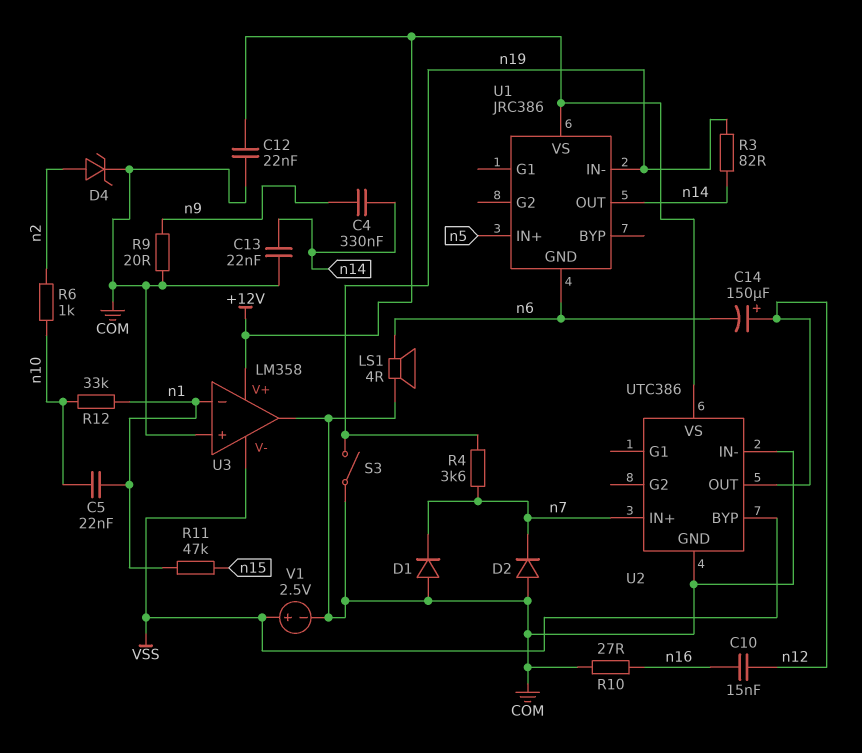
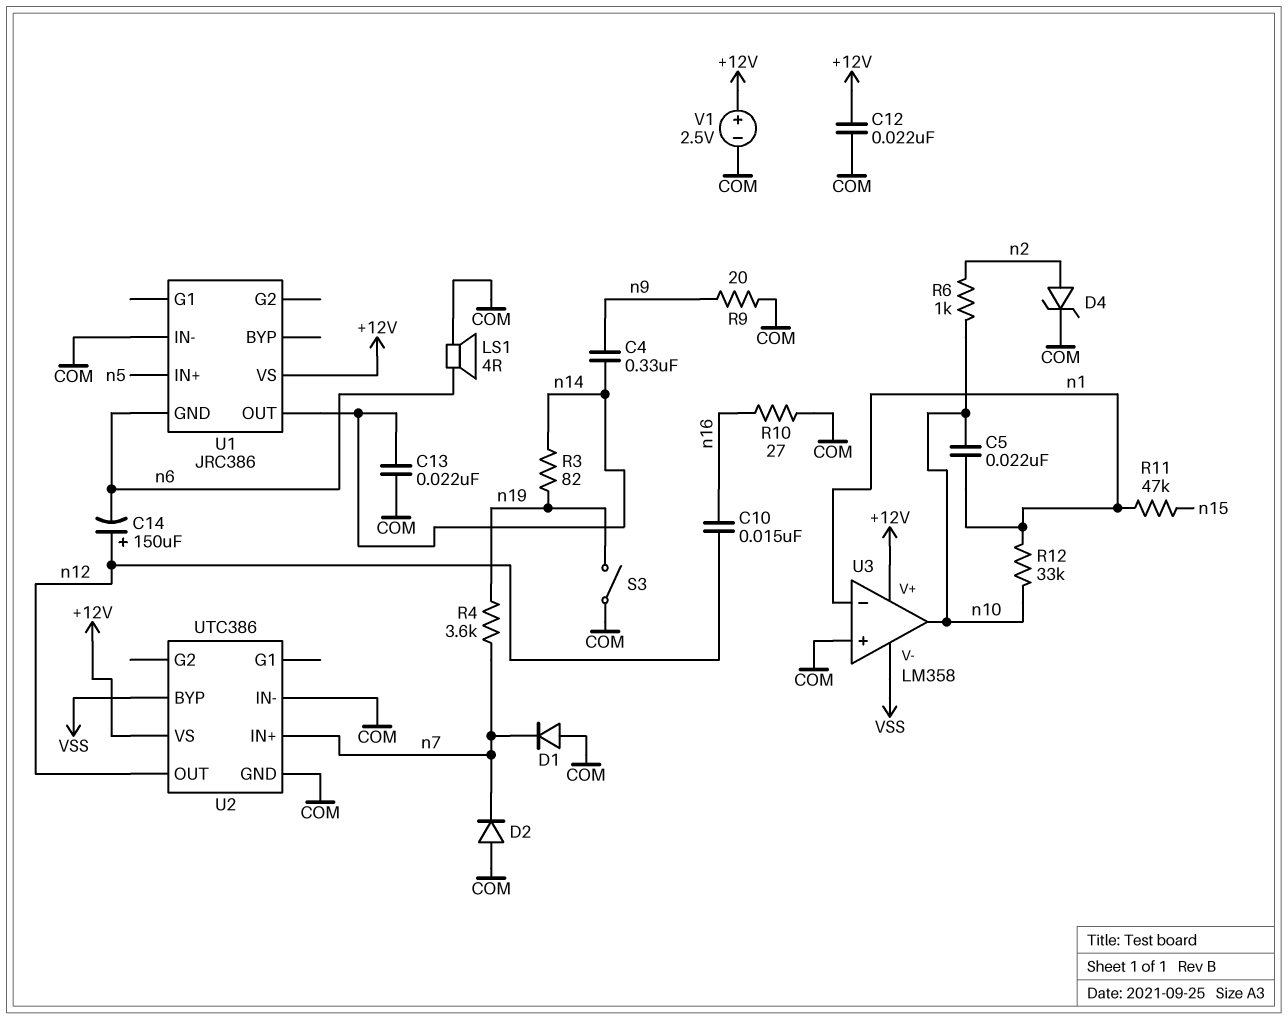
U1 pin IN-: n19 -> COM
U3 pin out: COM -> n10
V1: 2.5V (plus VSS, minus COM) -> 2.5V (plus +12V, minus COM)

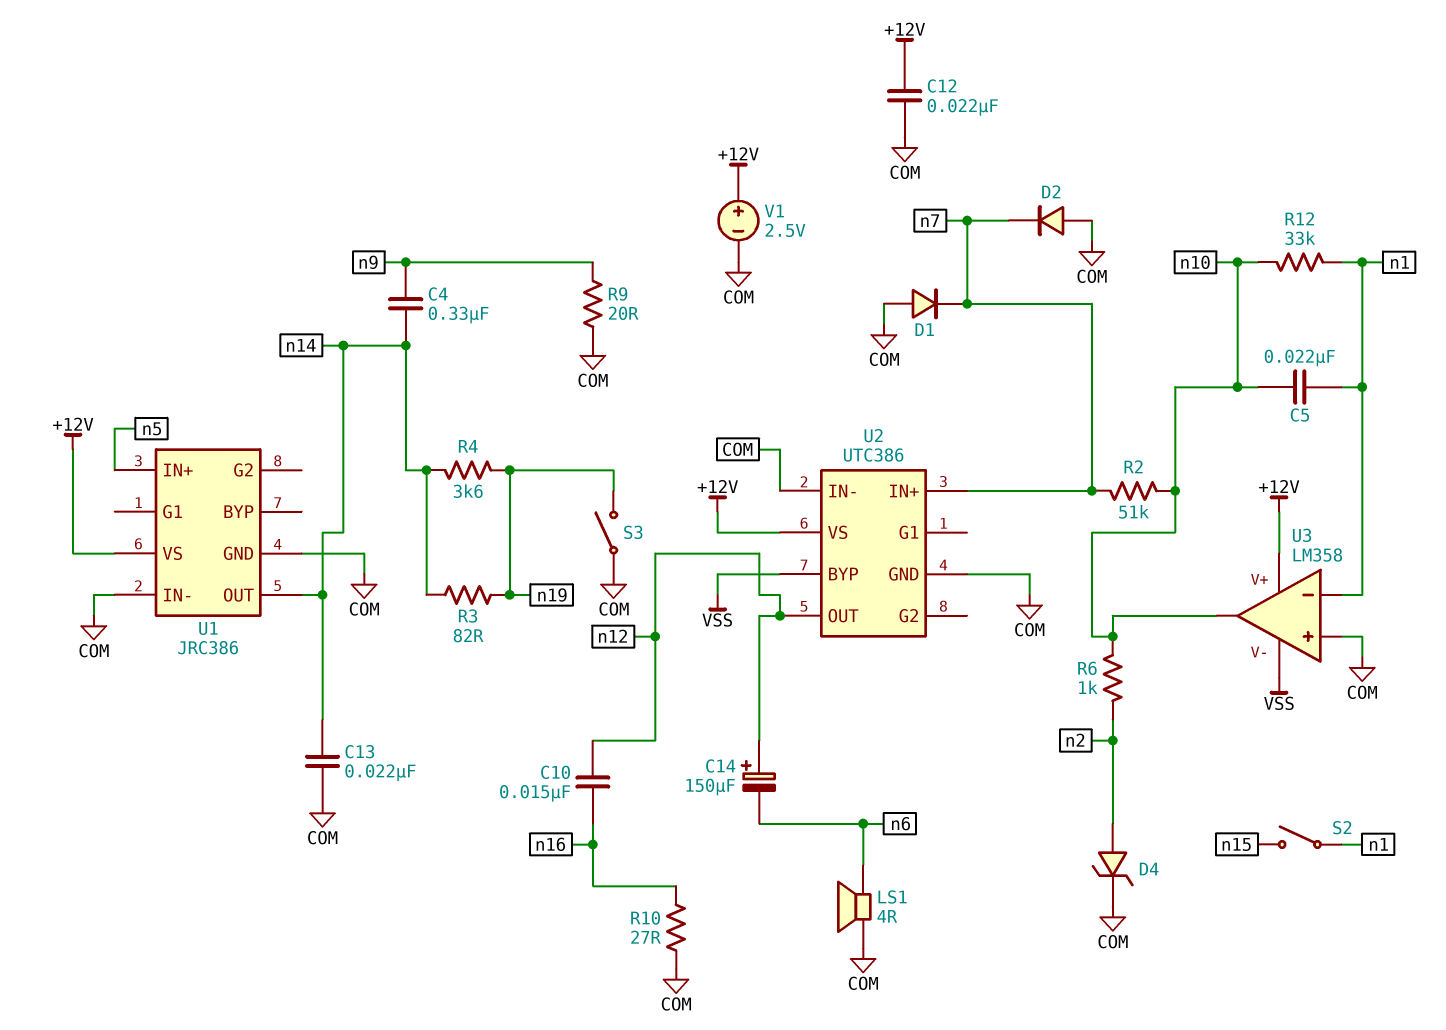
R2: none -> 51k (n7, n10)
R4: 3.6k (n7, n19) -> 3.6k (n14, n19)
R11: 47k (n1, n15) -> none
S2: none -> switch (n1, n15)
U1 pin GND: n6 -> COM

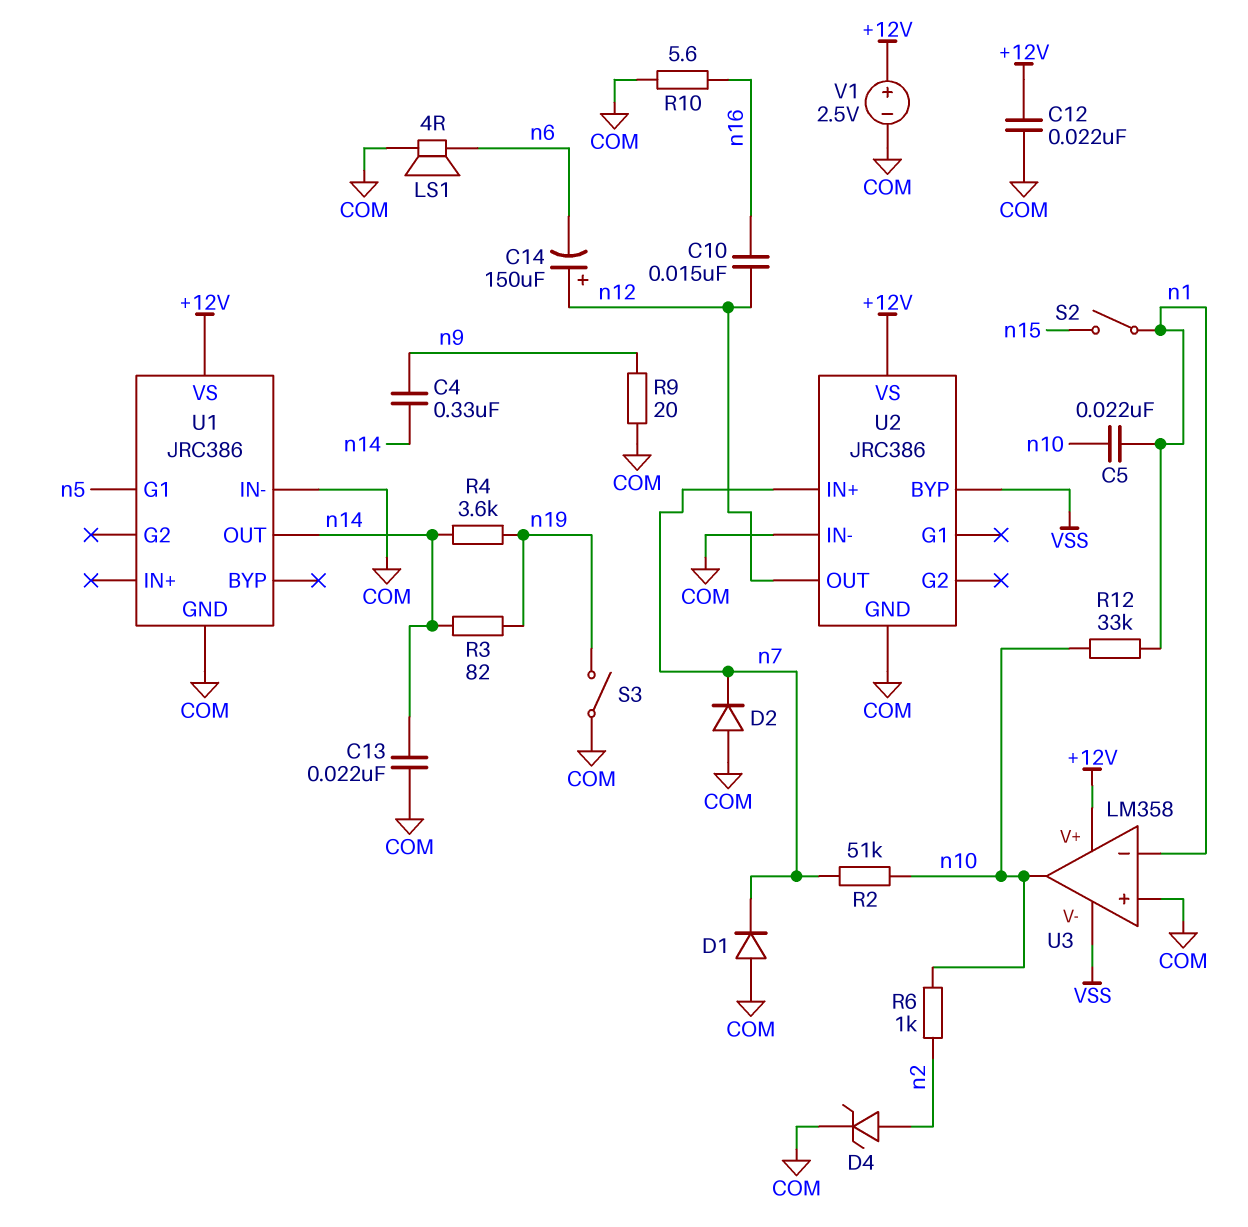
R10: 27 (COM, n16) -> 5.6 (COM, n16)
U1 pin G1: none -> n5
U1 pin IN+: n5 -> none
U2: UTC386 -> JRC386

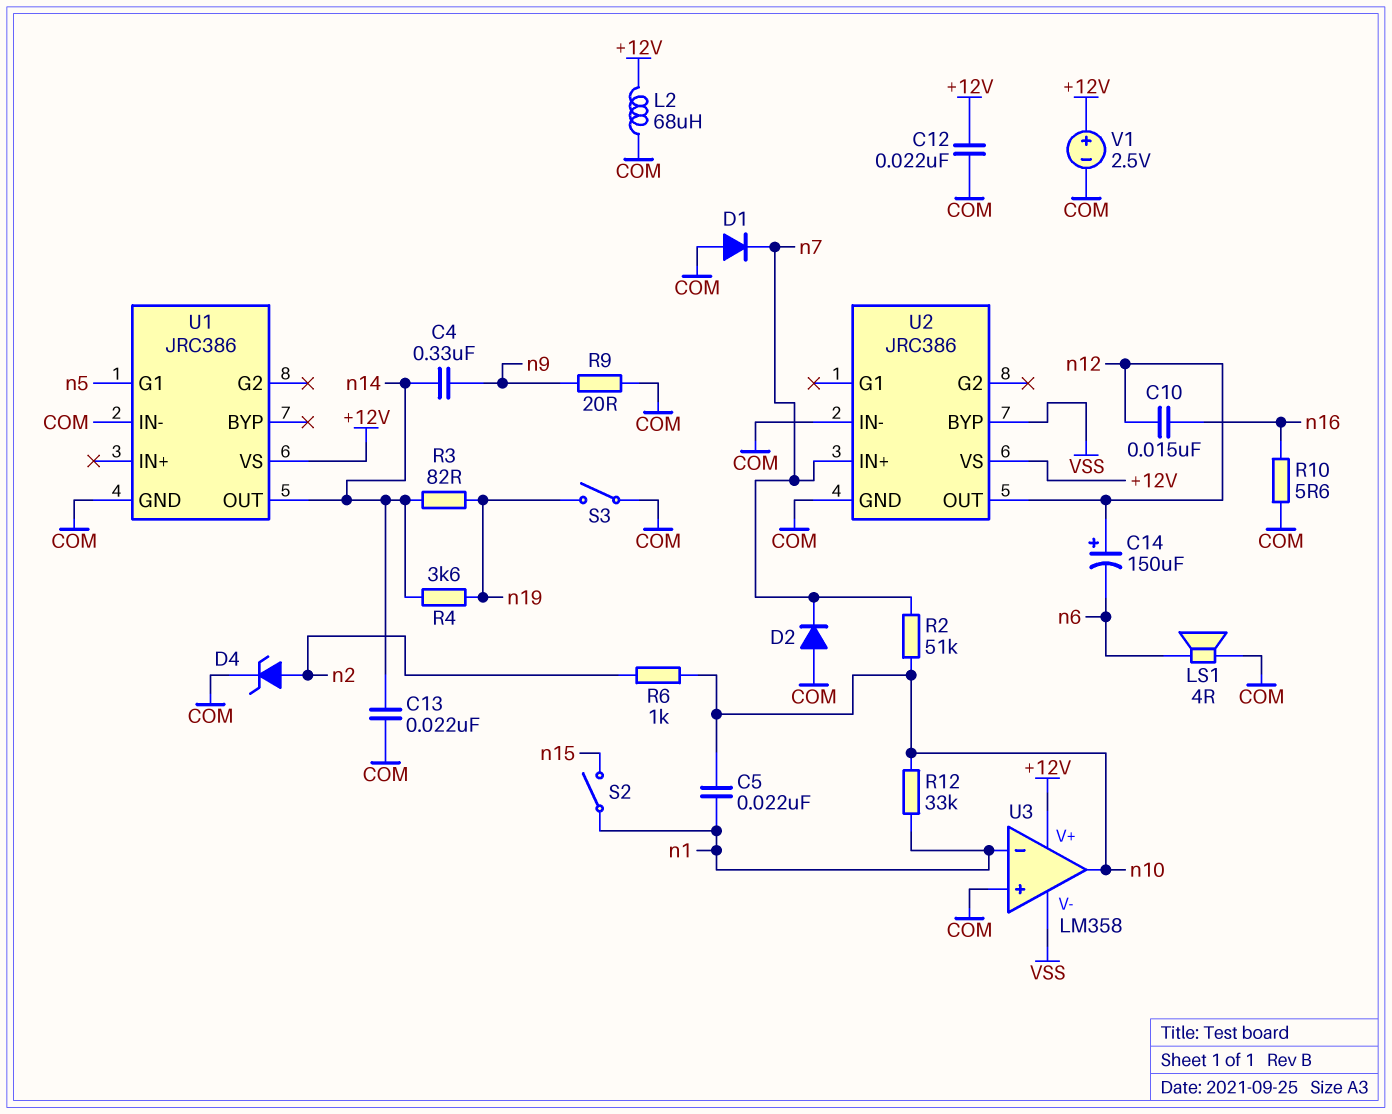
L2: none -> 68uH (+12V, COM)

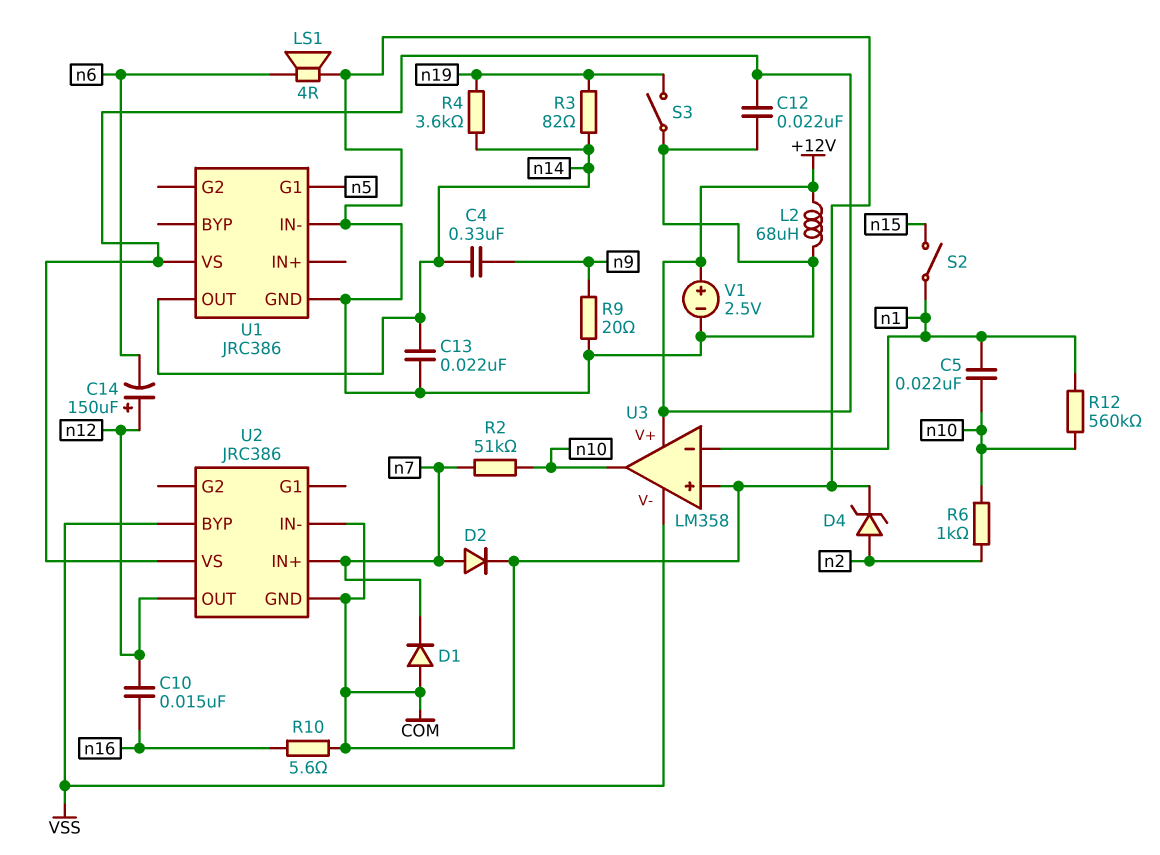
D2: diode (A COM, K n7) -> diode (A n7, K COM)
R12: 33k (n1, n10) -> 560k (n1, n10)

